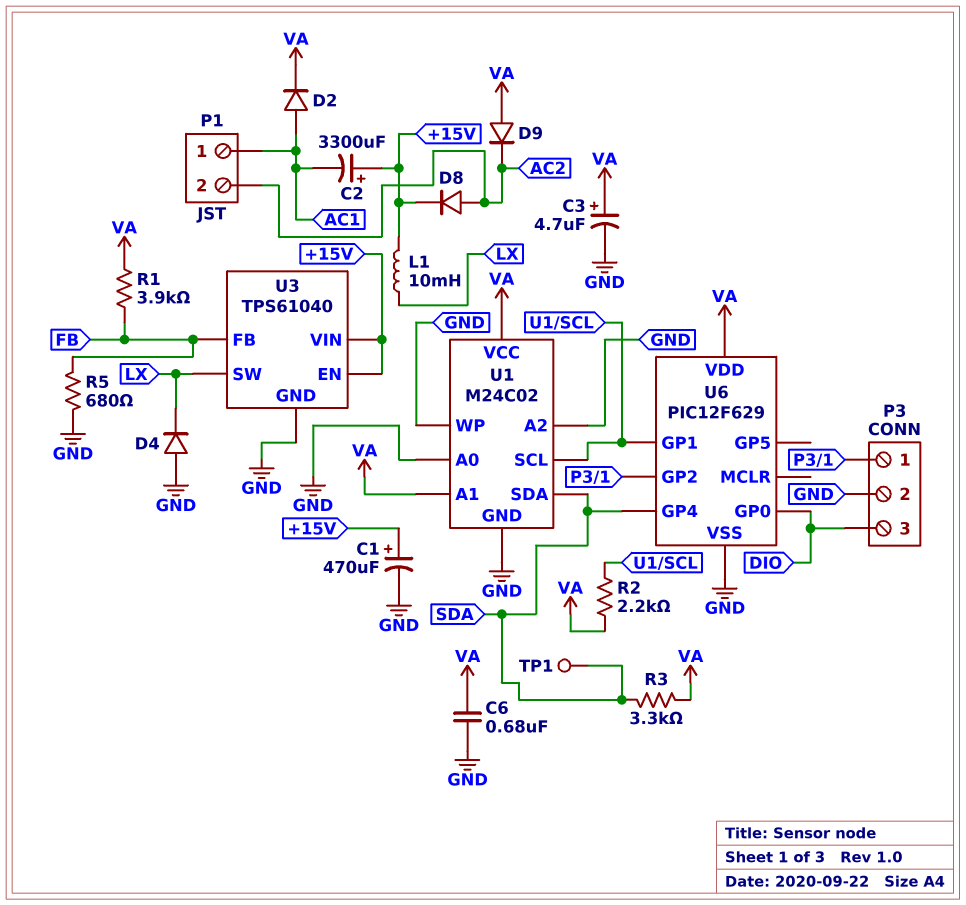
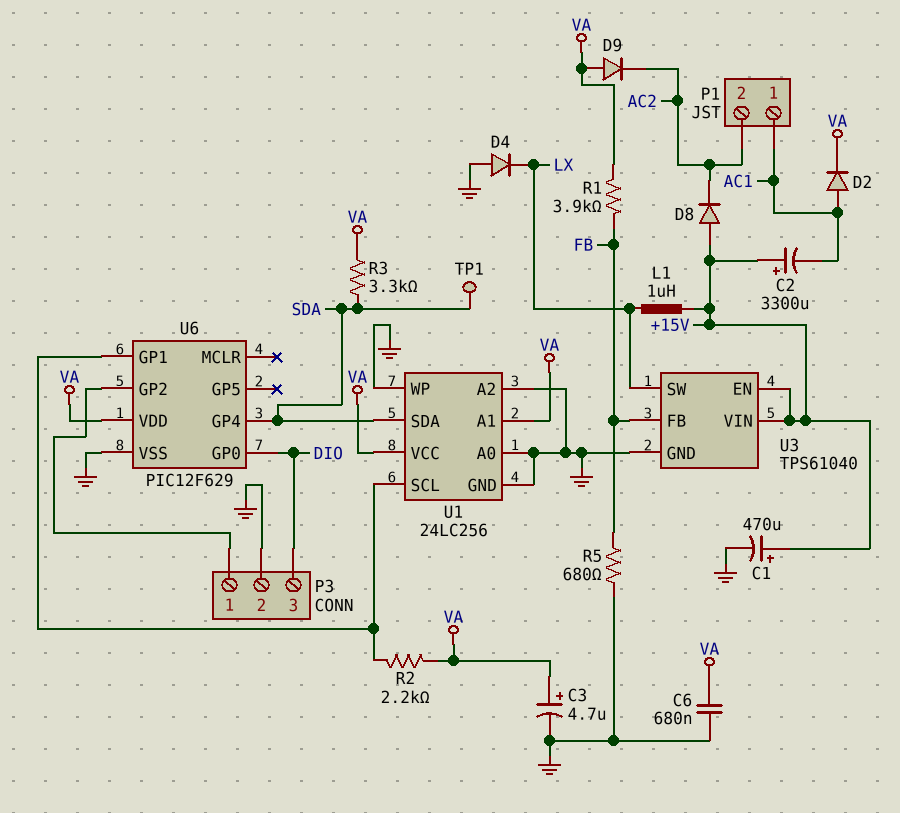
D8: diode (A AC2, K +15V) -> diode (A +15V, K AC2)
L1: 10mH (+15V, LX) -> 1uH (+15V, LX)
U1: M24C02 -> 24LC256

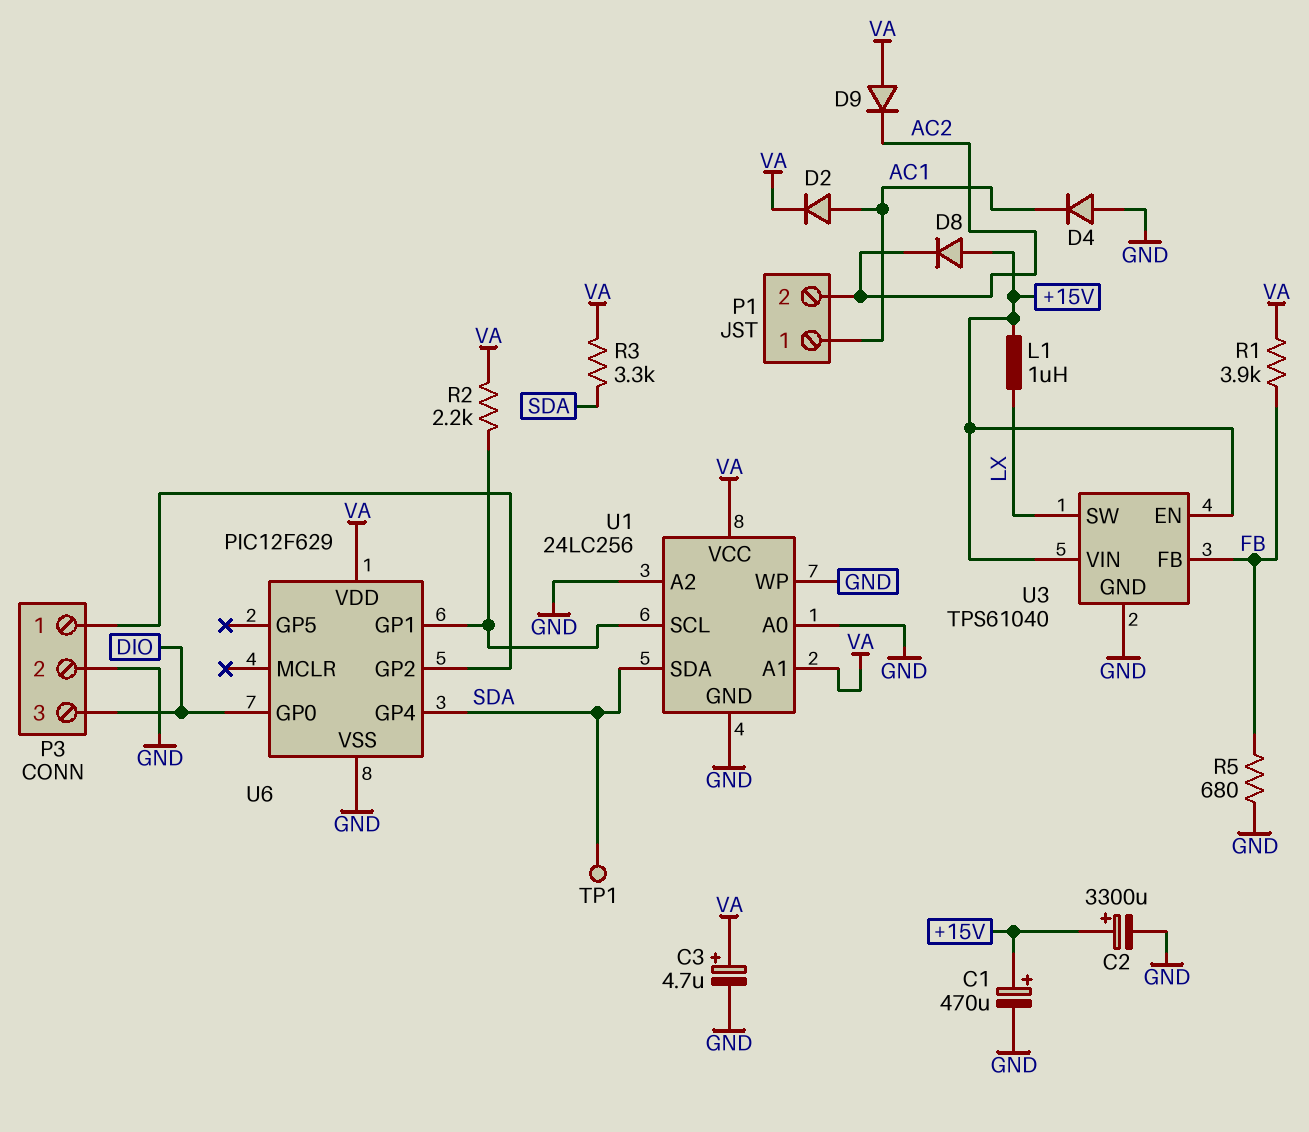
C2: 3300uF (plus +15V, minus AC1) -> 3300uF (plus +15V, minus GND)
C6: 680nF (GND, VA) -> none
D4: diode (A GND, K LX) -> diode (A GND, K AC1)

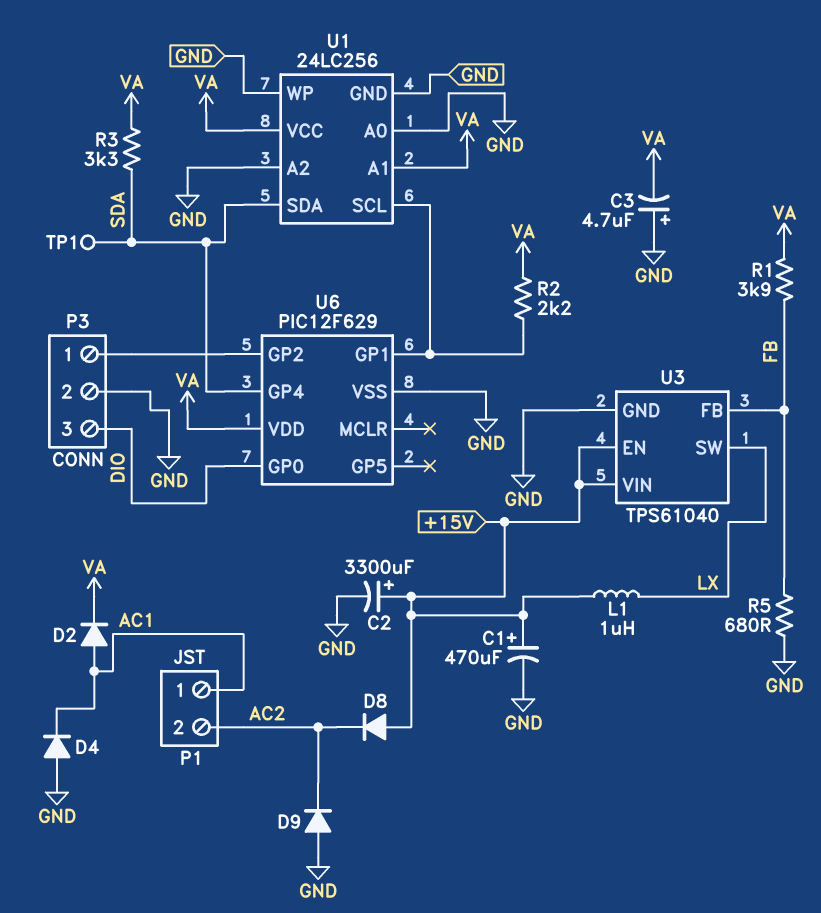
C3: 4.7uF (plus VA, minus GND) -> 4.7uF (plus GND, minus VA)
D9: diode (A VA, K AC2) -> diode (A GND, K AC2)

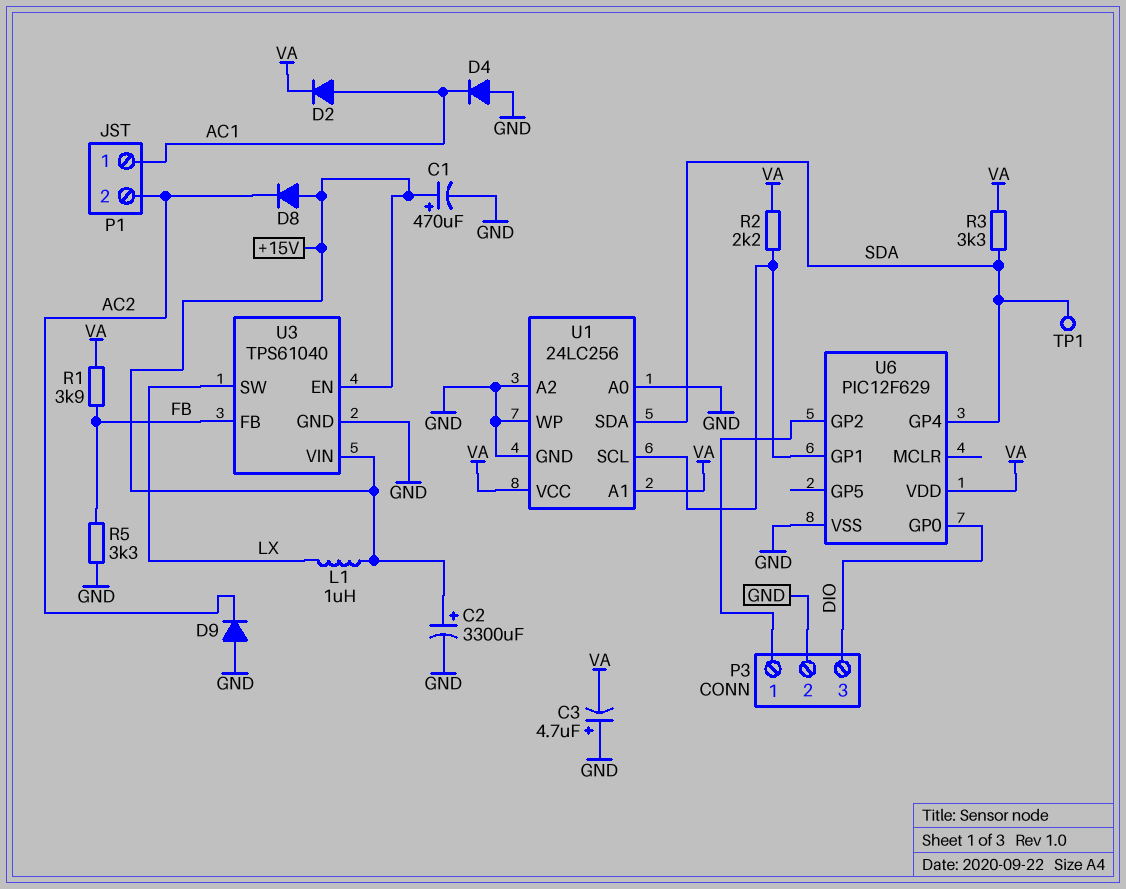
R5: 680 (FB, GND) -> 3.3k (FB, GND)

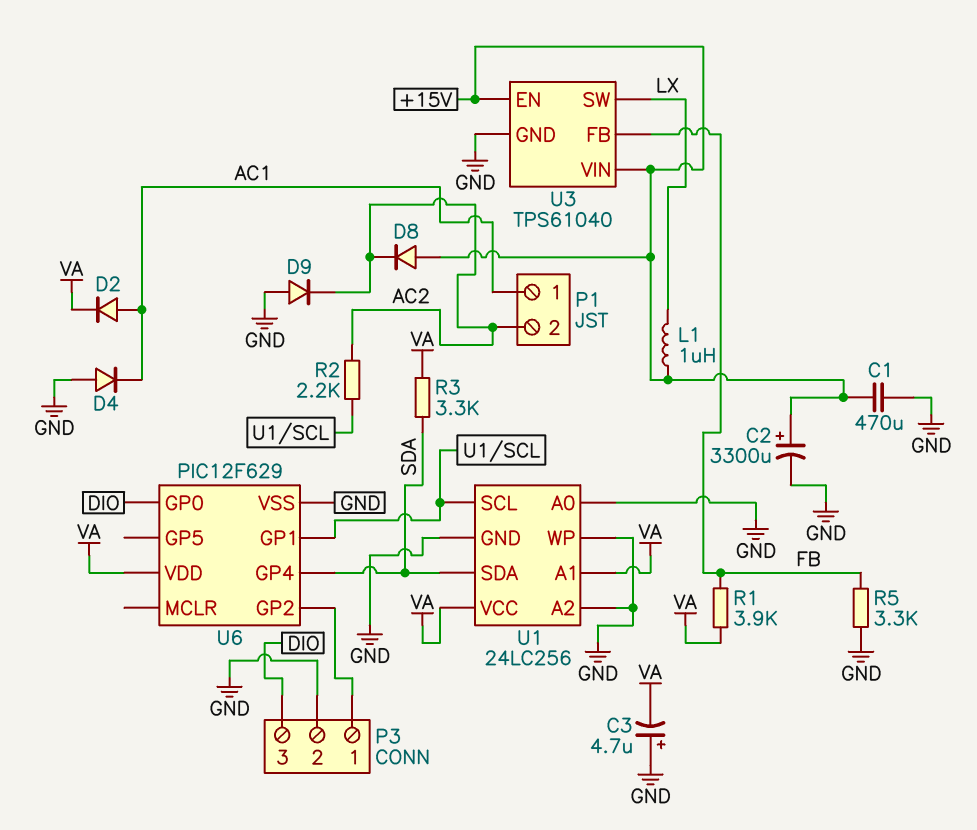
C1: 470uF (plus +15V, minus GND) -> 470uF (+15V, GND)
R2: 2.2k (U1/SCL, VA) -> 2.2k (AC2, U1/SCL)
TP1: test point (SDA) -> none

